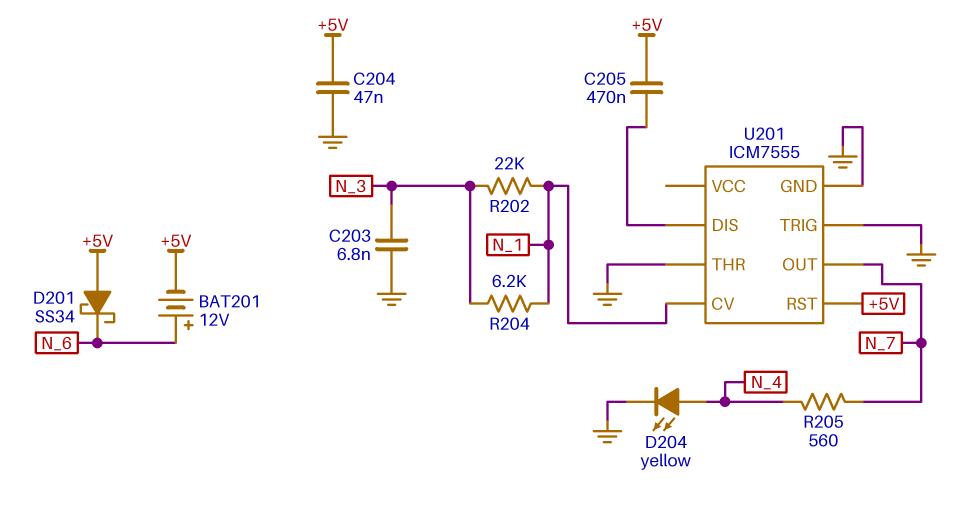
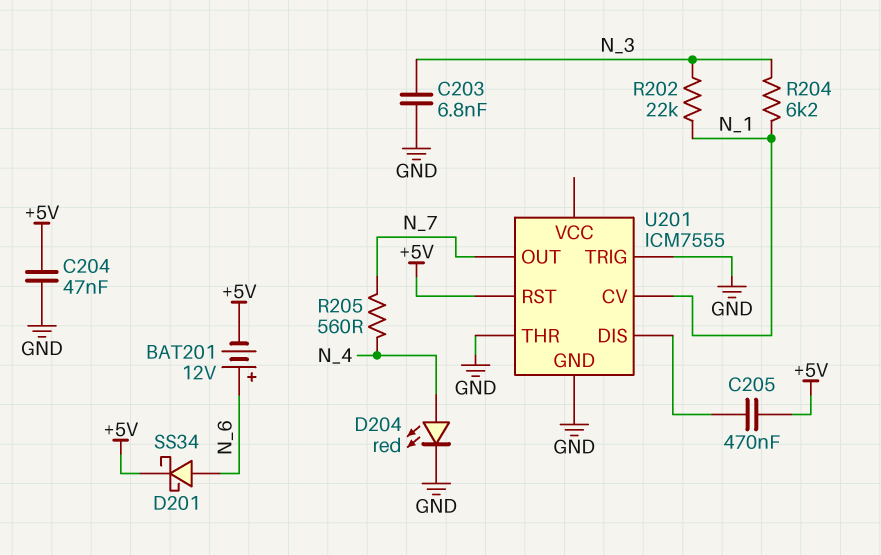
D201: schottky SS34 (A +5V, K N_6) -> schottky SS34 (A N_6, K +5V)
D204: LED yellow (A N_4, K GND) -> LED red (A N_4, K GND)

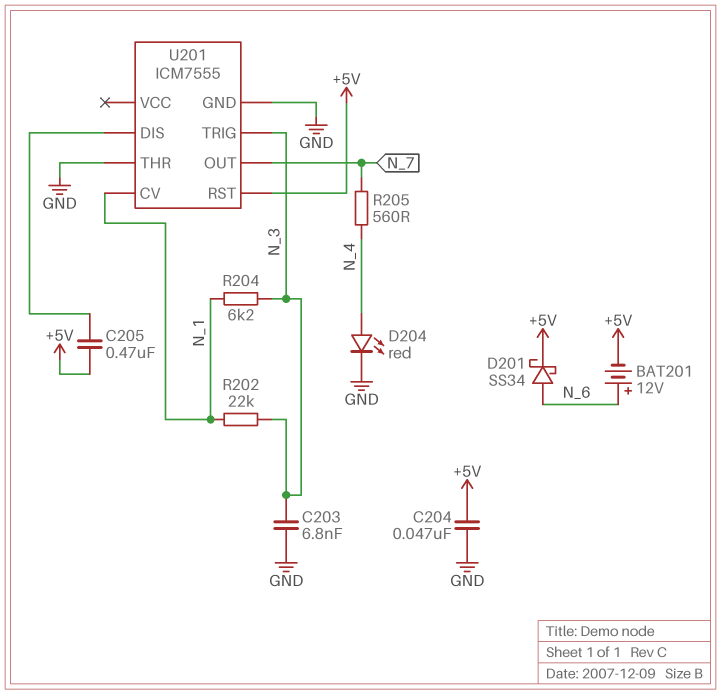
U201 pin TRIG: GND -> N_3

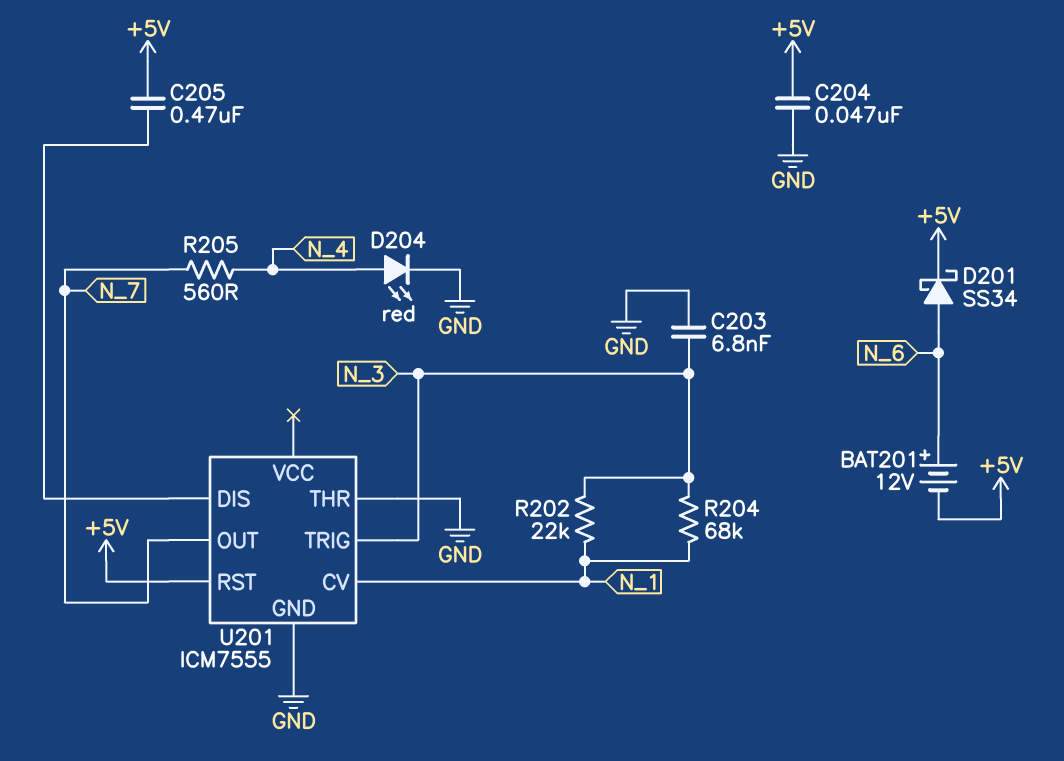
R204: 6.2k (N_1, N_3) -> 68k (N_1, N_3)

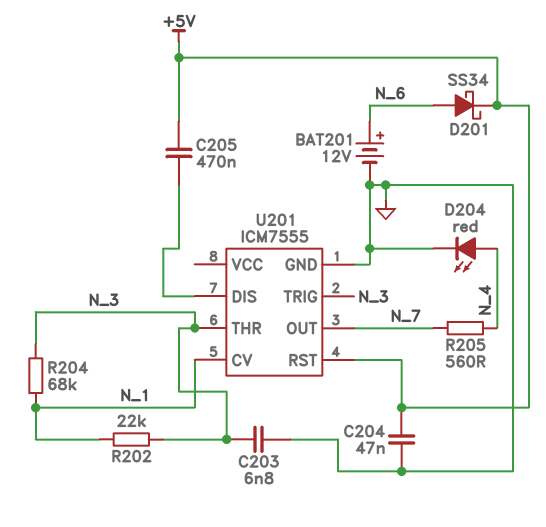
BAT201: 12V (plus N_6, minus +5V) -> 12V (plus N_6, minus GND)
U201 pin THR: GND -> N_3

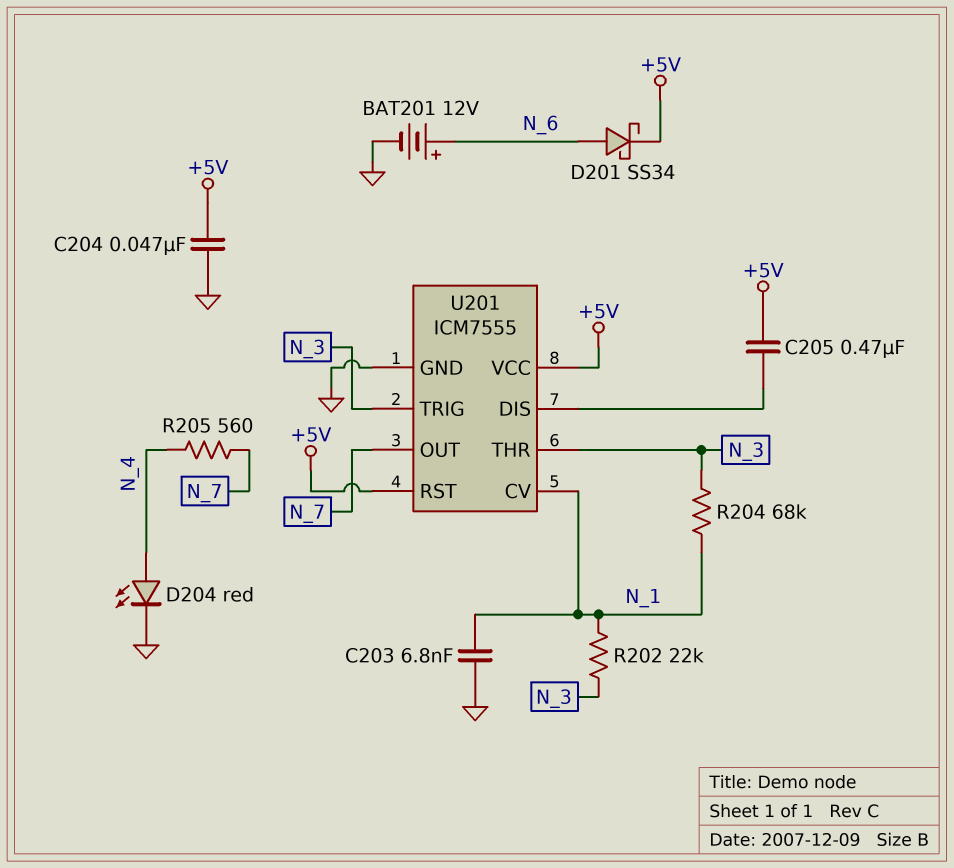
C203: 6.8nF (GND, N_3) -> 6.8nF (GND, N_1)
U201 pin VCC: none -> +5V

